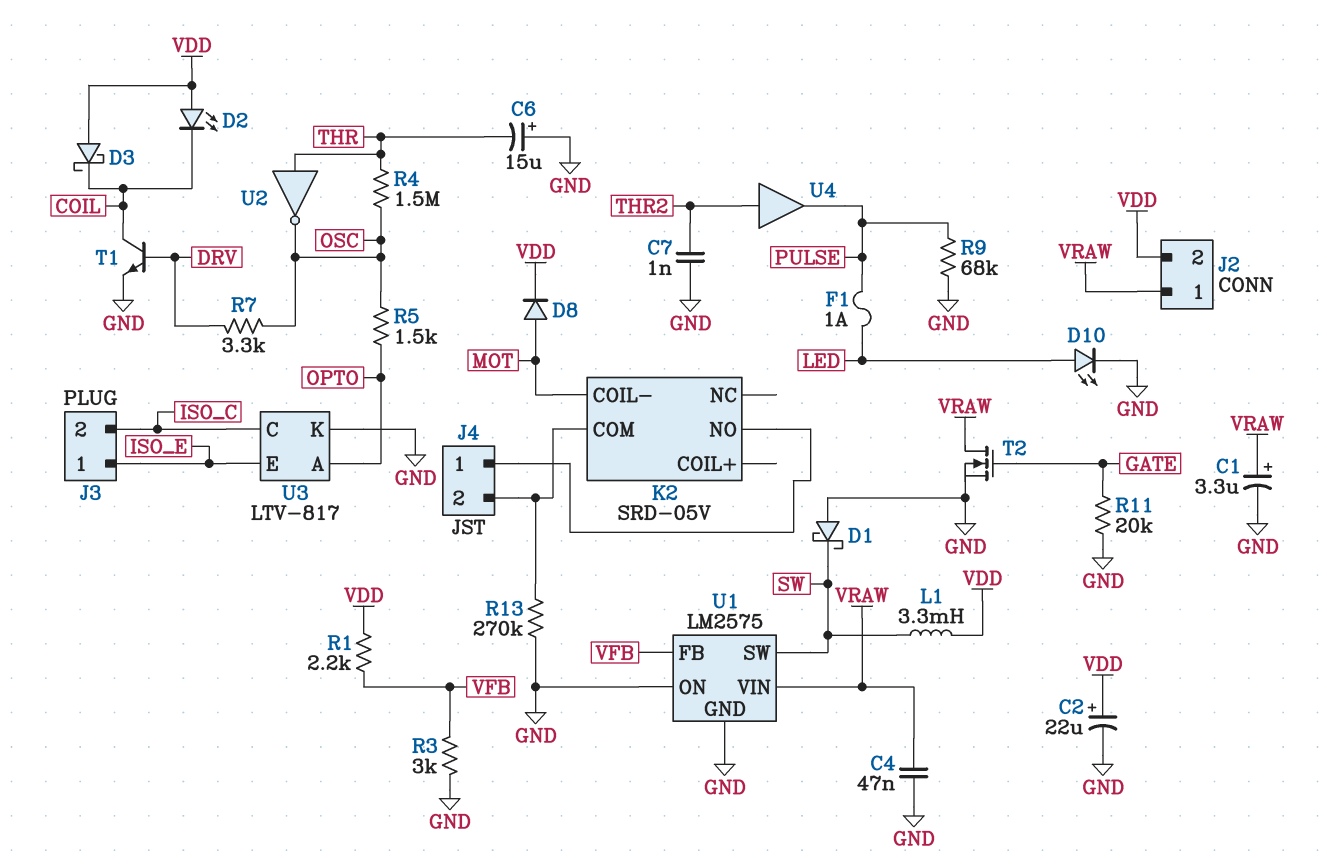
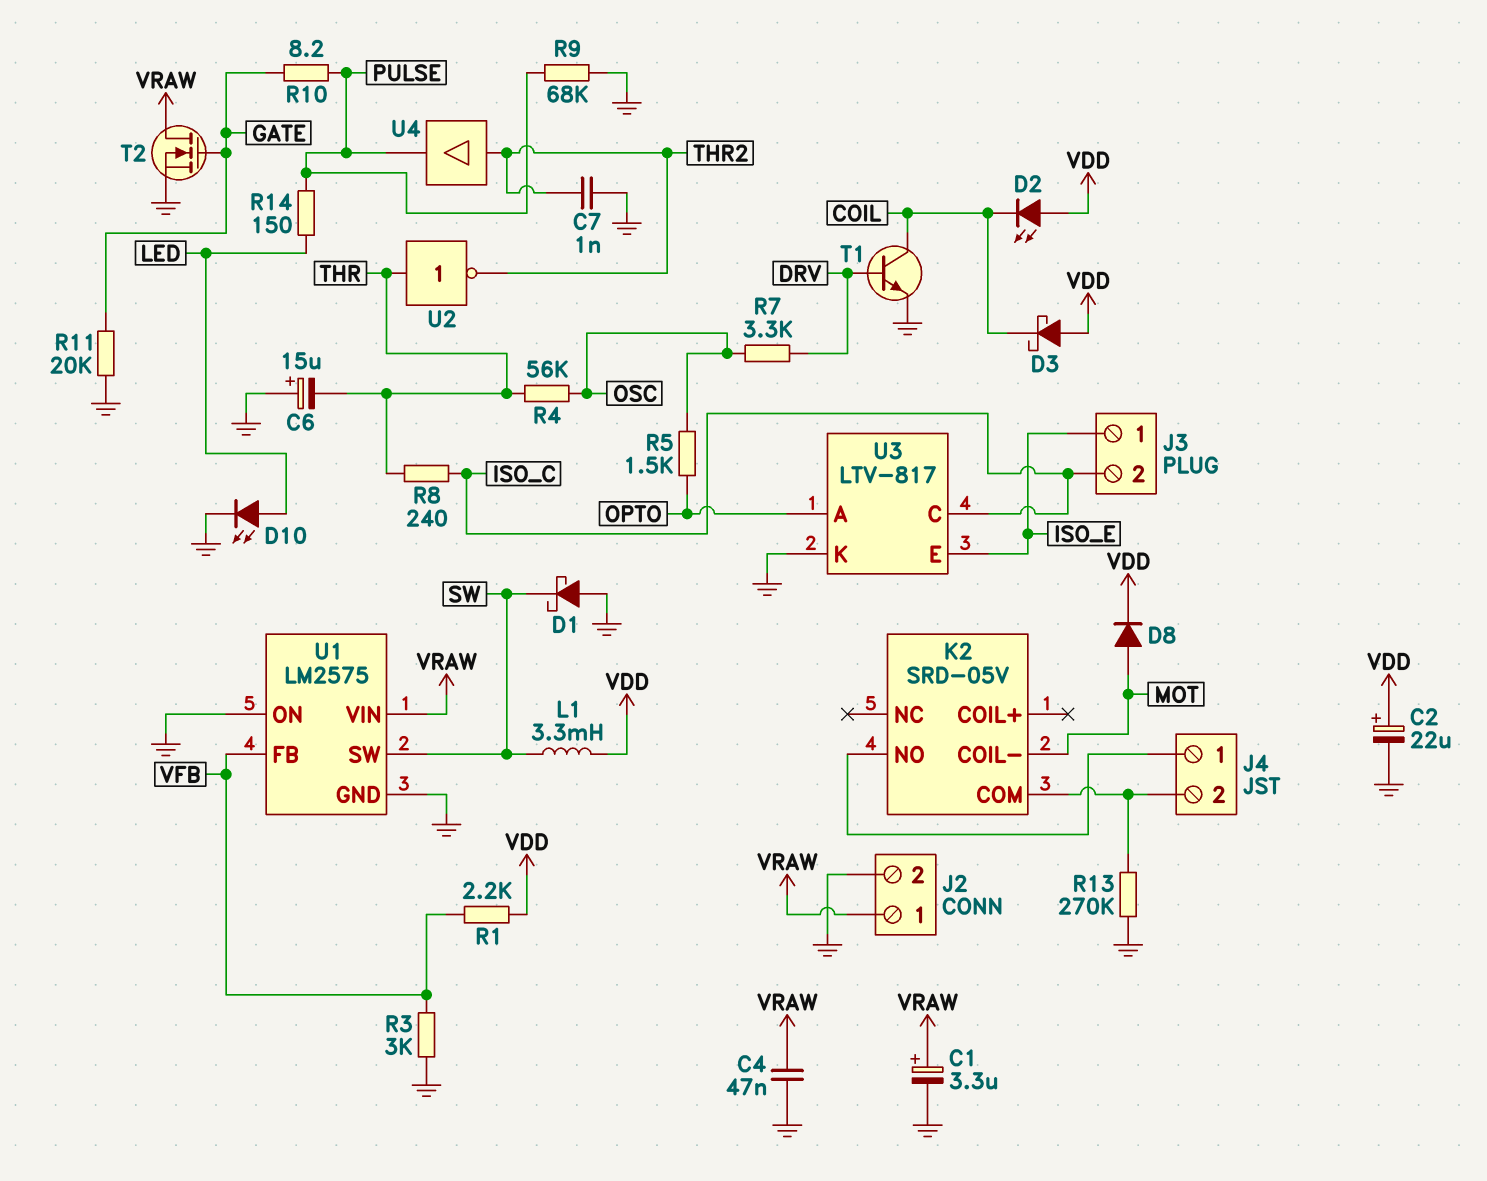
F1: 1A (LED, PULSE) -> none
J2 pin 2: VDD -> GND
R4: 1.5M (OSC, THR) -> 56k (OSC, THR)
R8: none -> 240 (ISO_C, THR)
R10: none -> 8.2 (GATE, PULSE)
R14: none -> 150 (LED, PULSE)
U2: NOT (in THR, out OSC) -> NOT (in THR, out THR2)

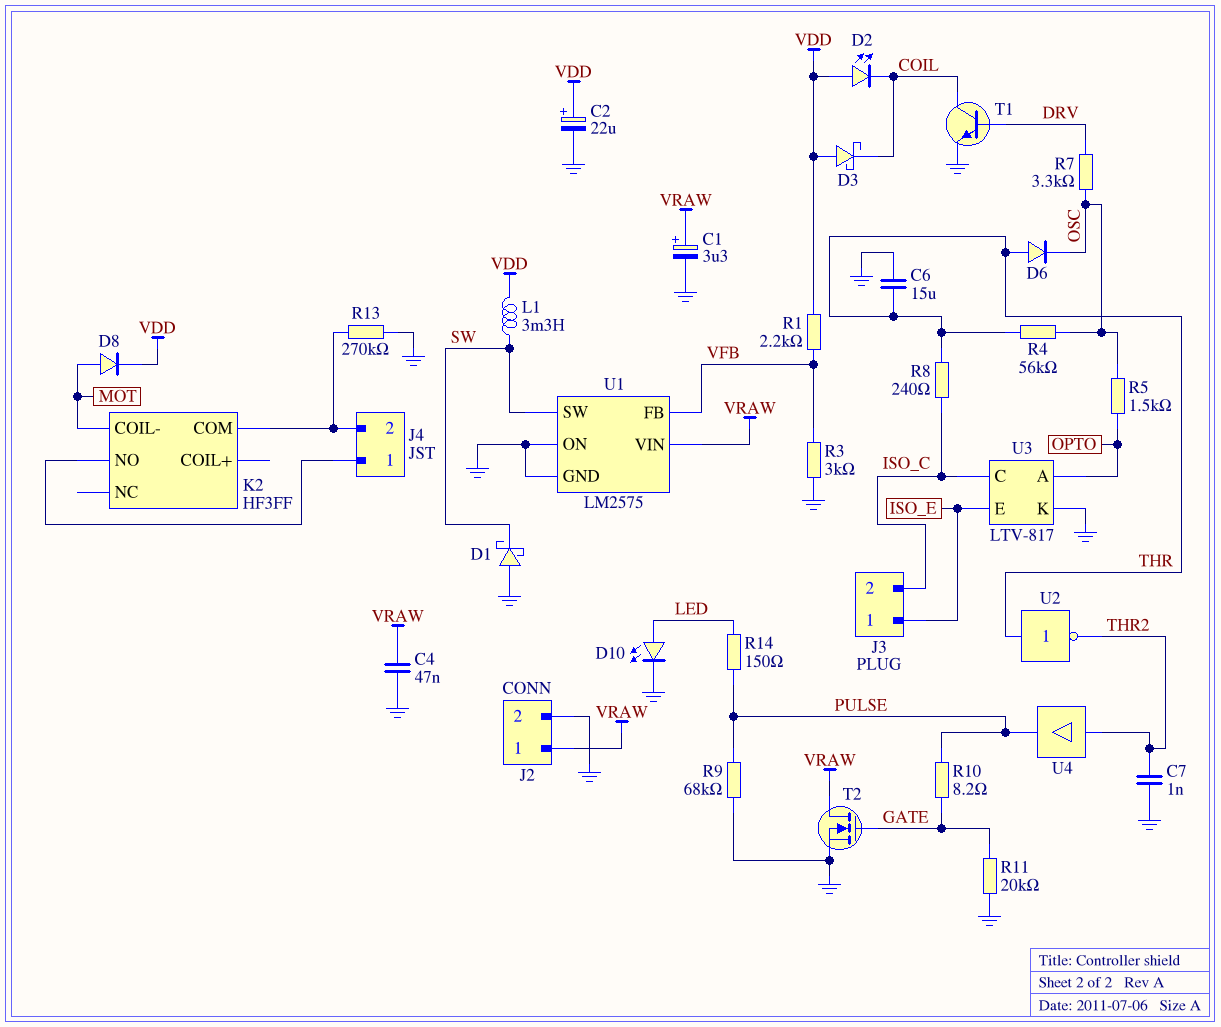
C6: 15uF (plus GND, minus THR) -> 15uF (GND, THR)
D6: none -> diode (A THR, K OSC)
K2: SRD-05V -> HF3FF

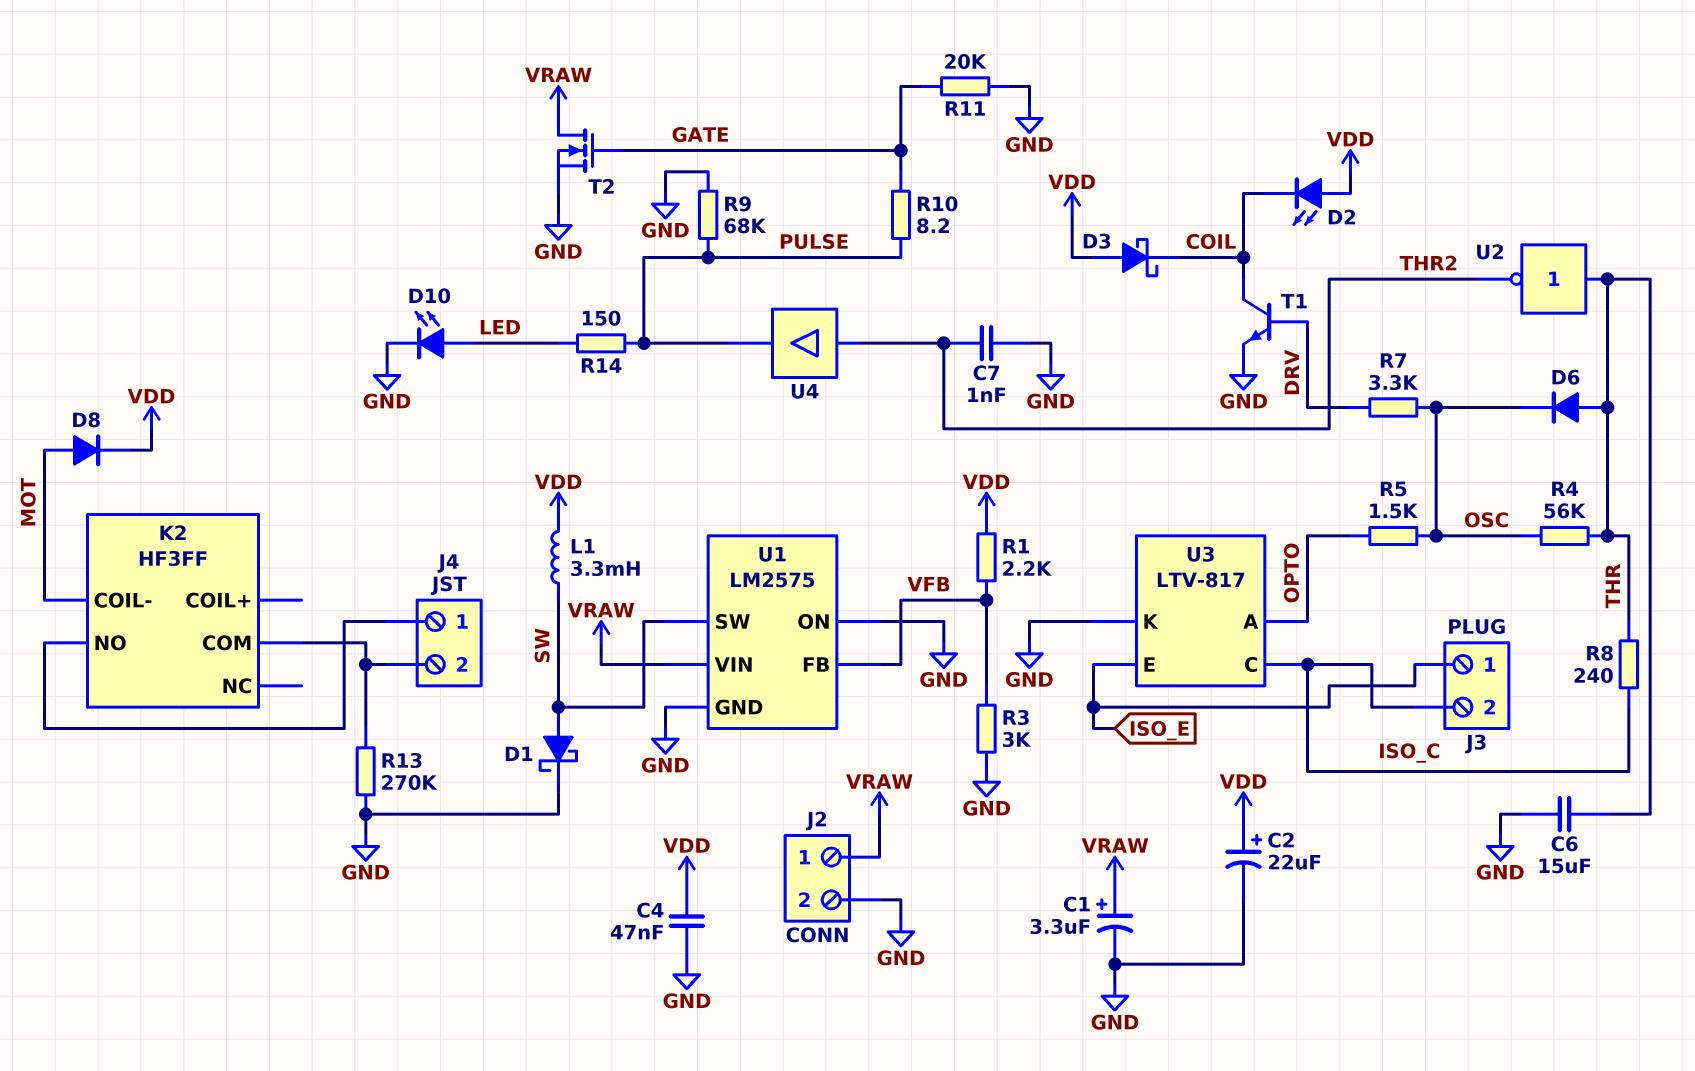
C4: 47nF (GND, VRAW) -> 47nF (GND, VDD)
D1: schottky (A GND, K SW) -> schottky (A SW, K GND)

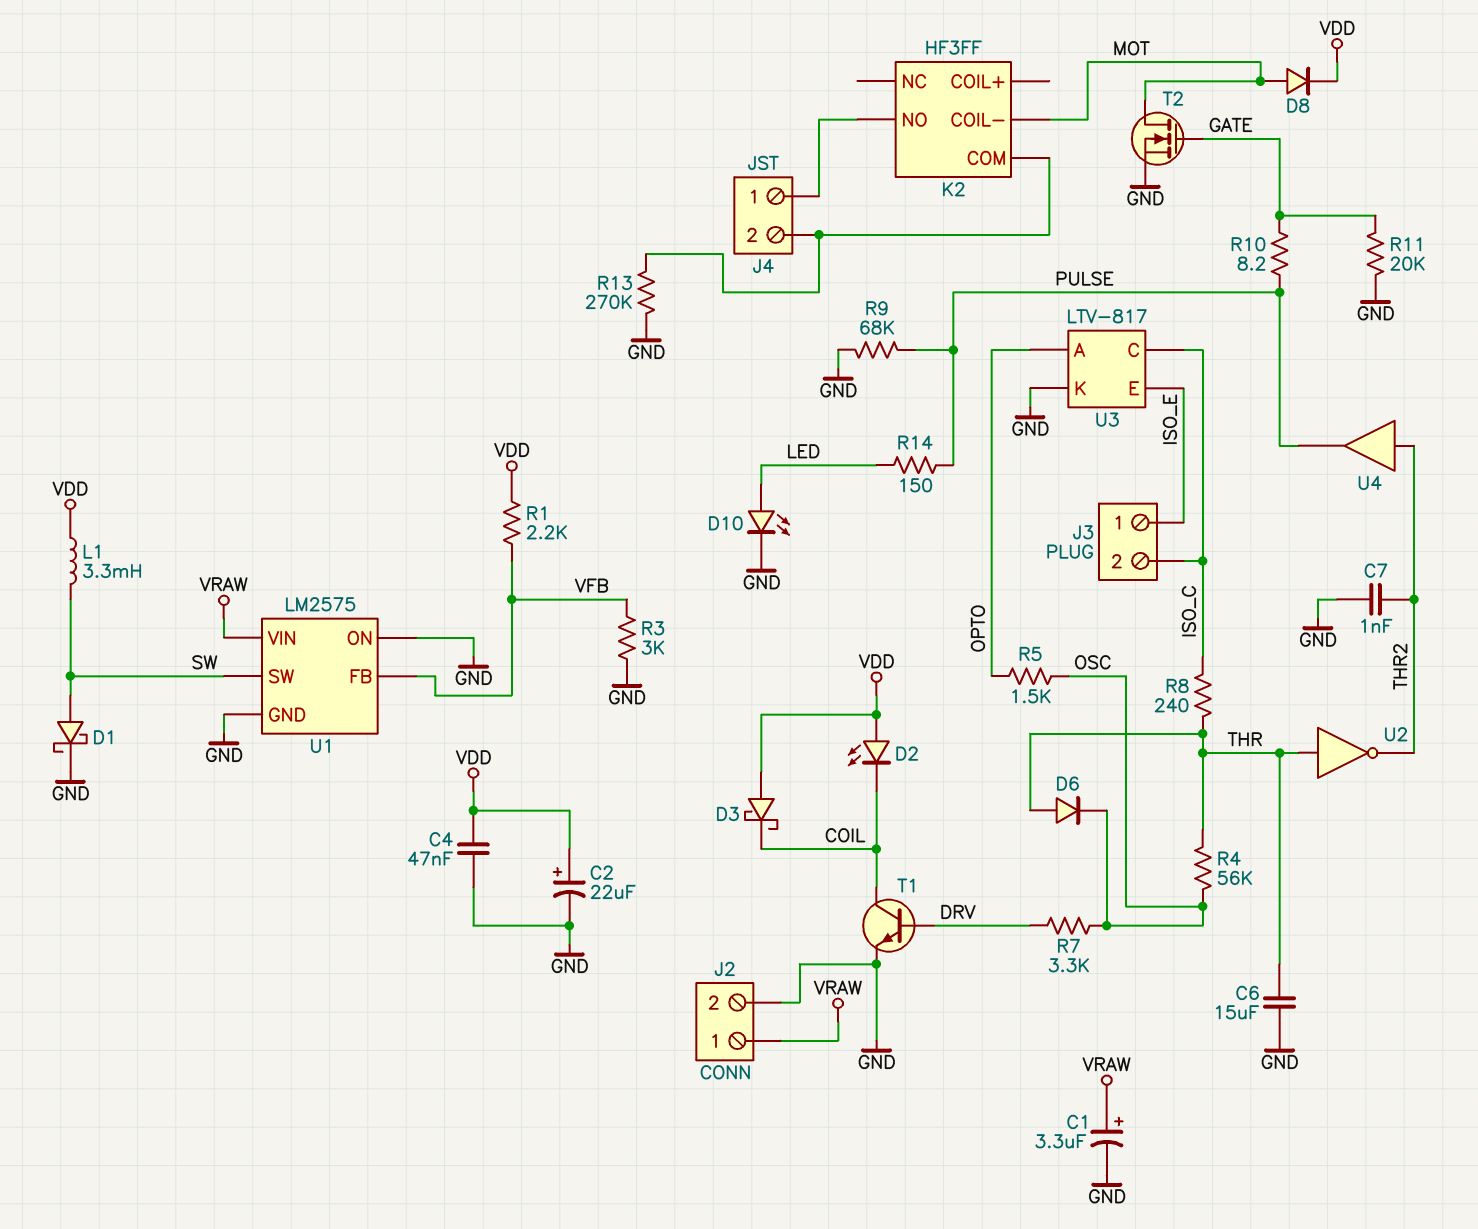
T2: NMOS (G GATE, D VRAW, S GND) -> NMOS (G GATE, D MOT, S GND)

